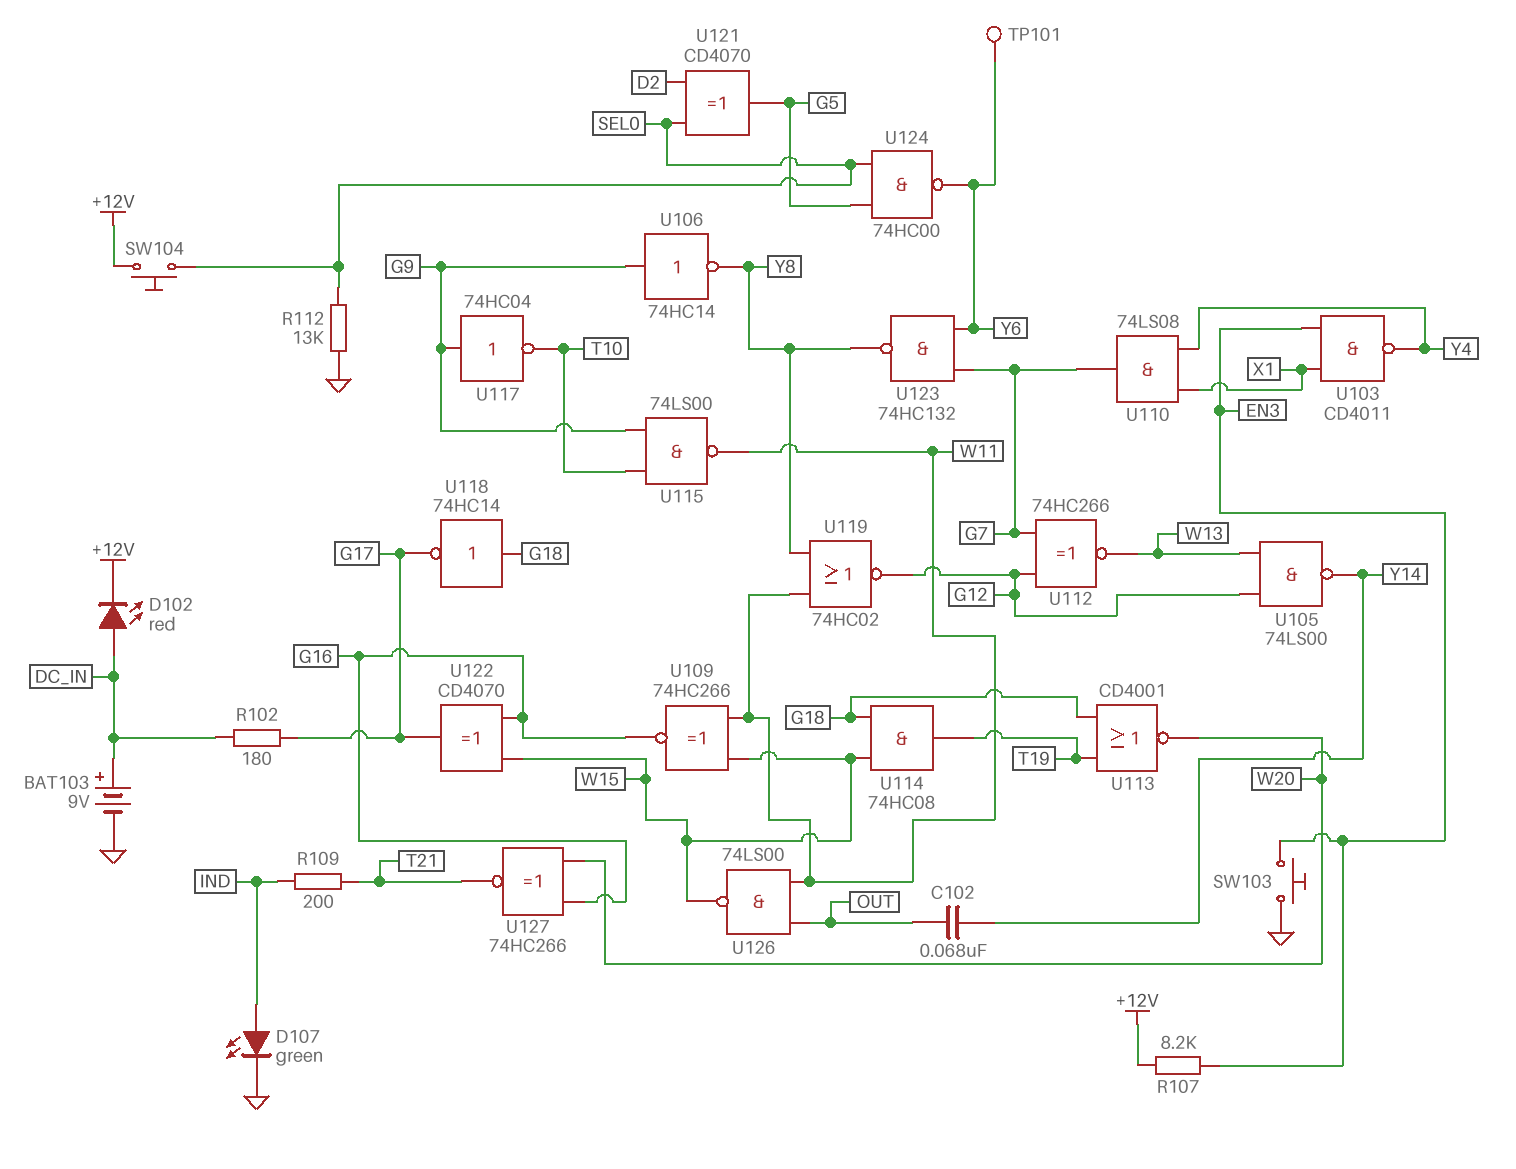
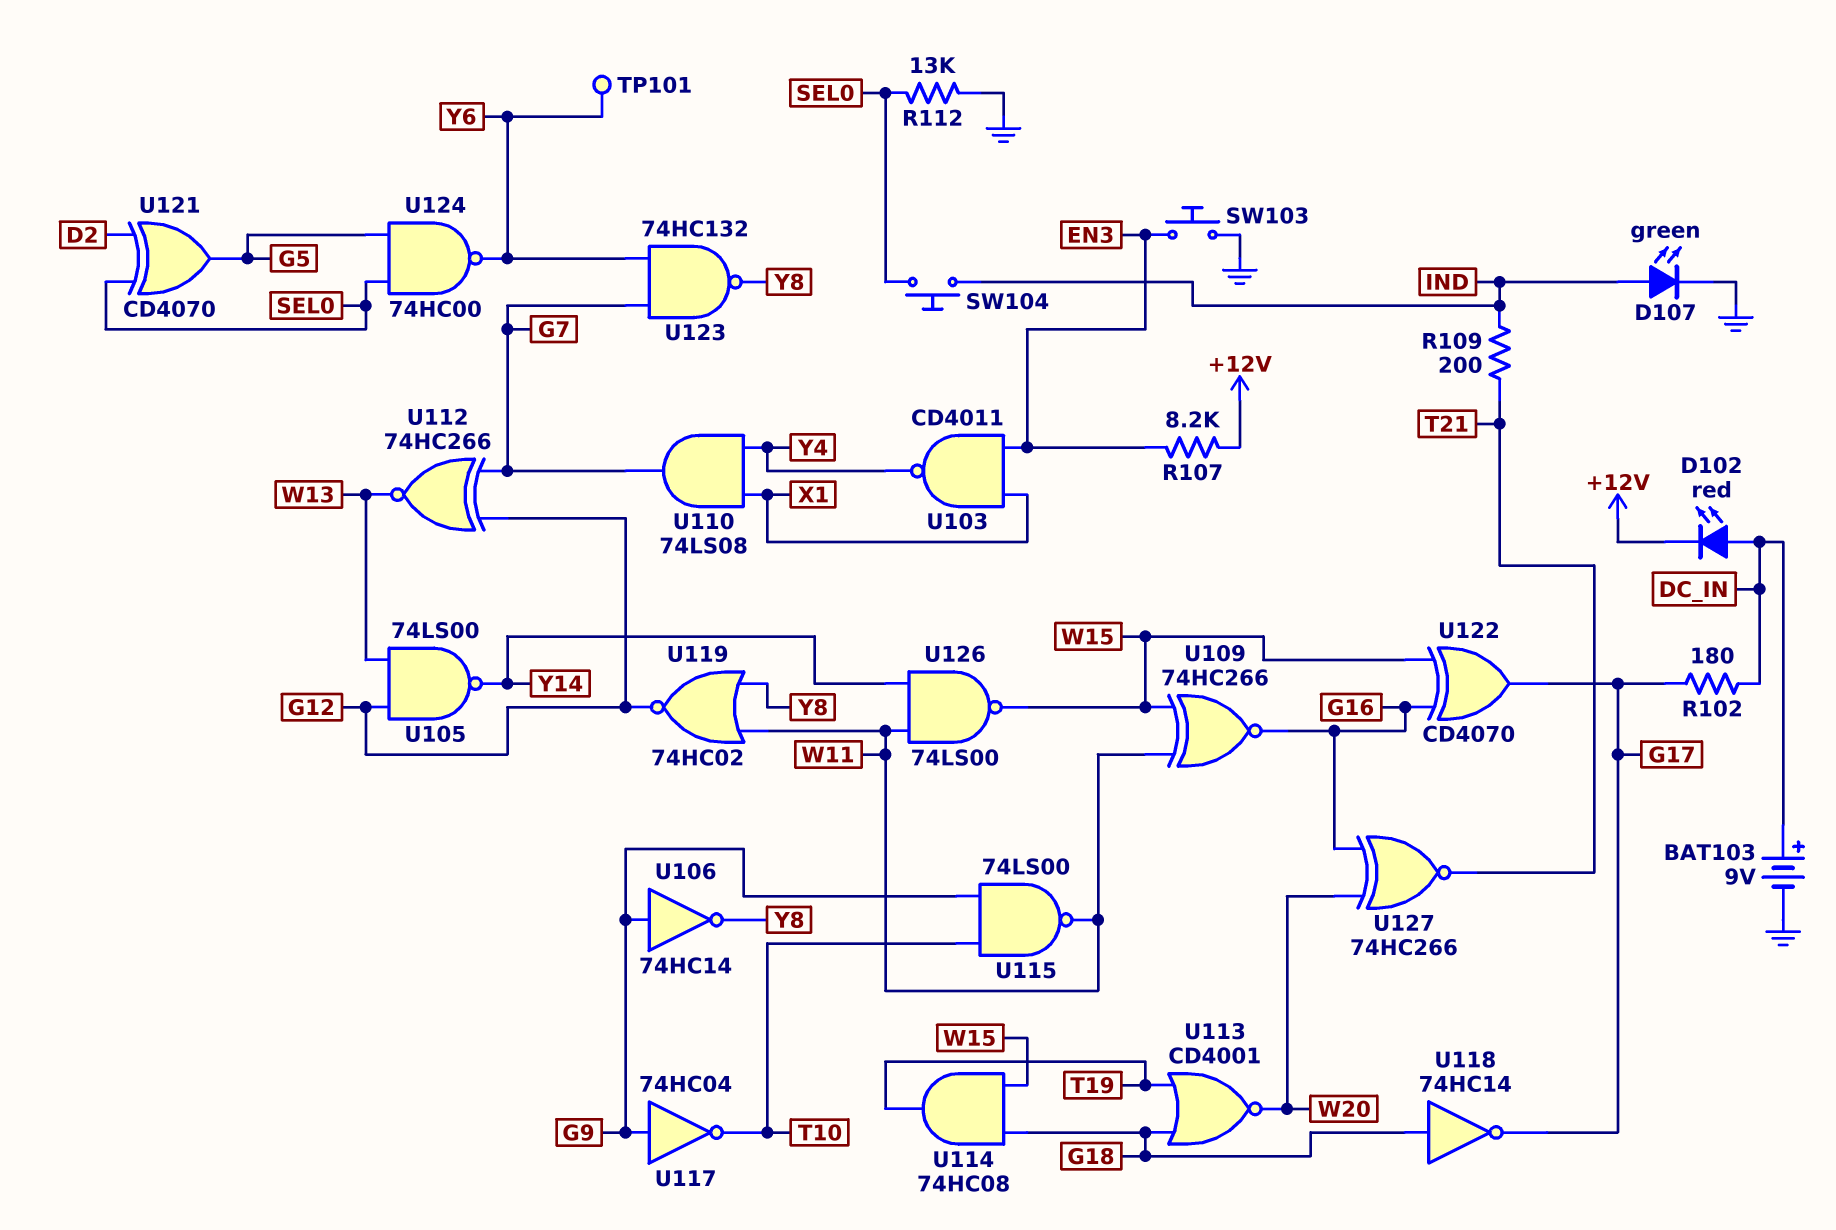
C102: 68nF (OUT, Y14) -> none
SW104: button (+12V, SEL0) -> button (IND, SEL0)
U126: NAND 74LS00 (in OUT, in W11, out W15) -> NAND 74LS00 (in W11, in Y14, out W15)

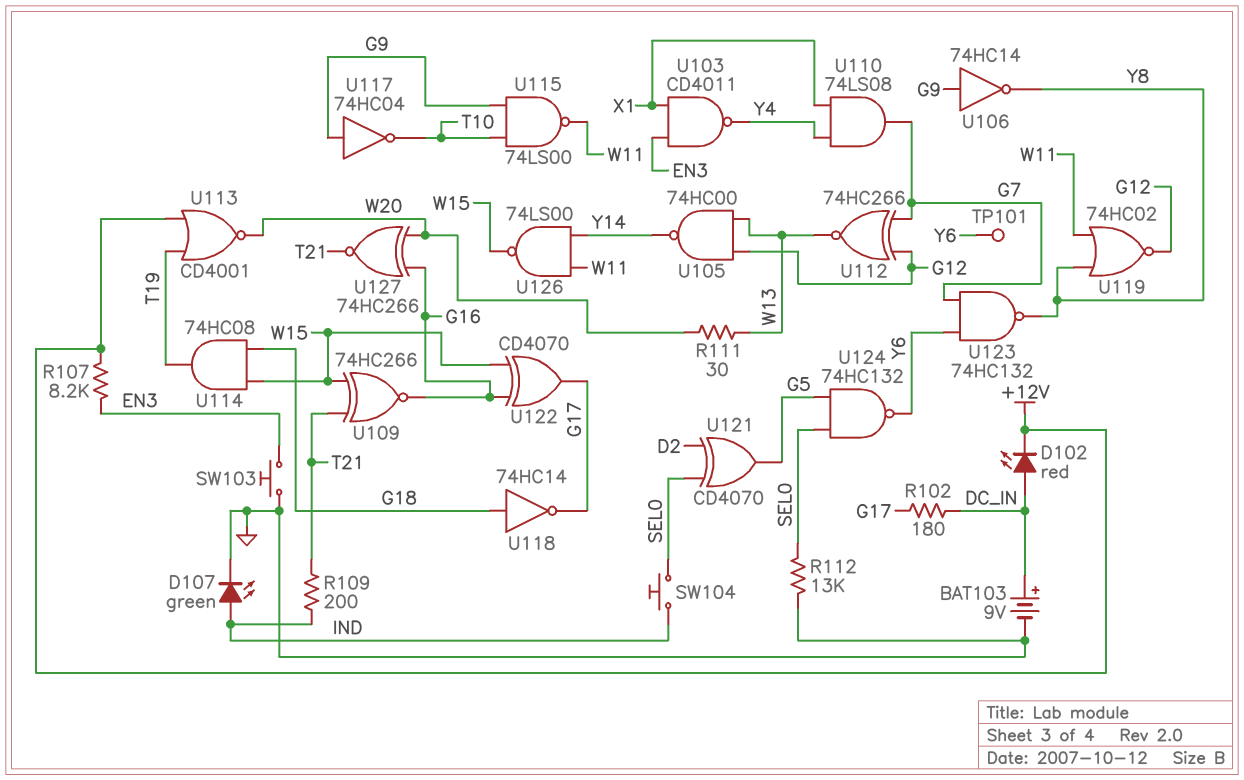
R111: none -> 30 (W13, W20)
U105: NAND 74LS00 (in G12, in W13, out Y14) -> NAND 74HC00 (in G12, in W13, out Y14)
U109: XNOR 74HC266 (in W11, in W15, out G16) -> XNOR 74HC266 (in T21, in W15, out G16)
U113: NOR CD4001 (in G18, in T19, out W20) -> NOR CD4001 (in +12V, in T19, out W20)
U124: NAND 74HC00 (in G5, in SEL0, out Y6) -> NAND 74HC132 (in G5, in SEL0, out Y6)

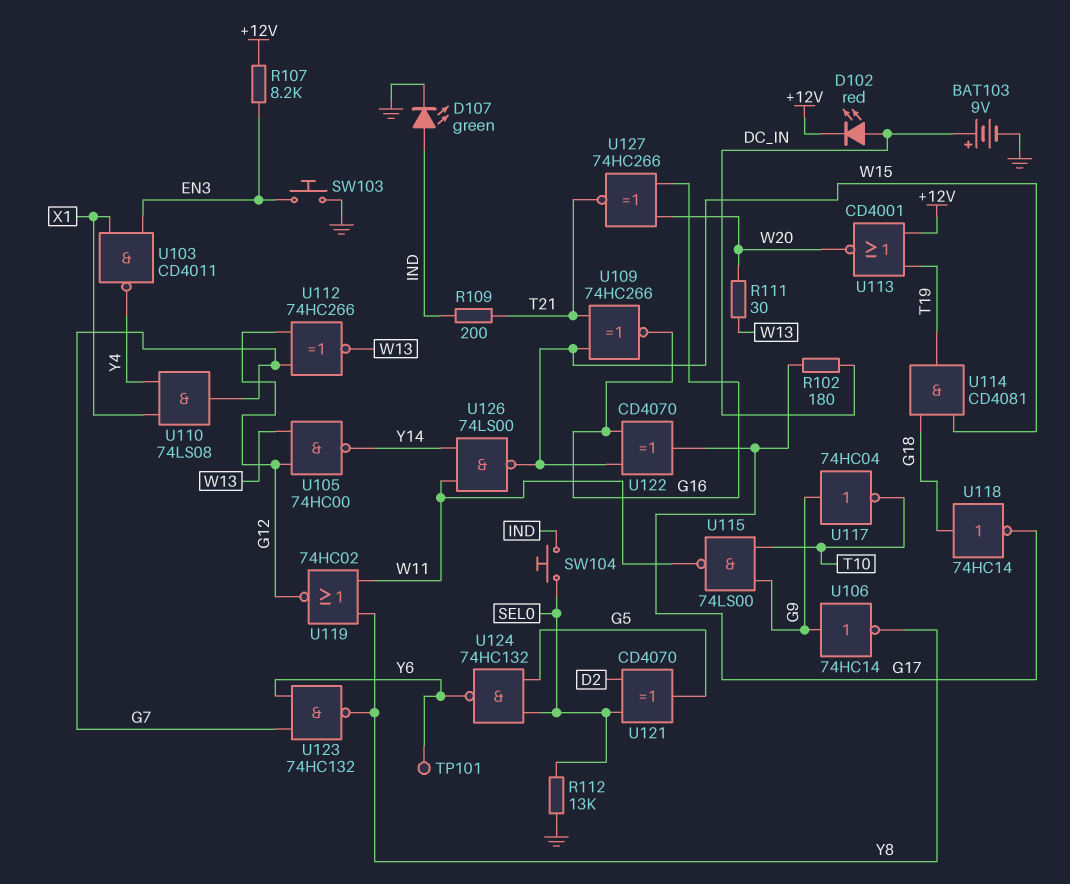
U114: AND 74HC08 (in G18, in W15, out T19) -> AND CD4081 (in G18, in W15, out T19)

